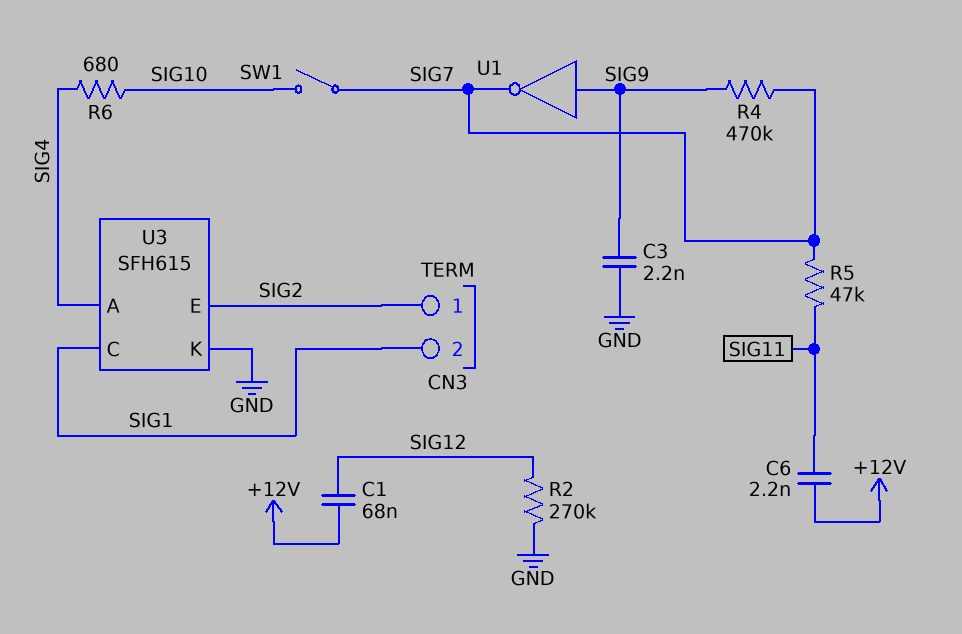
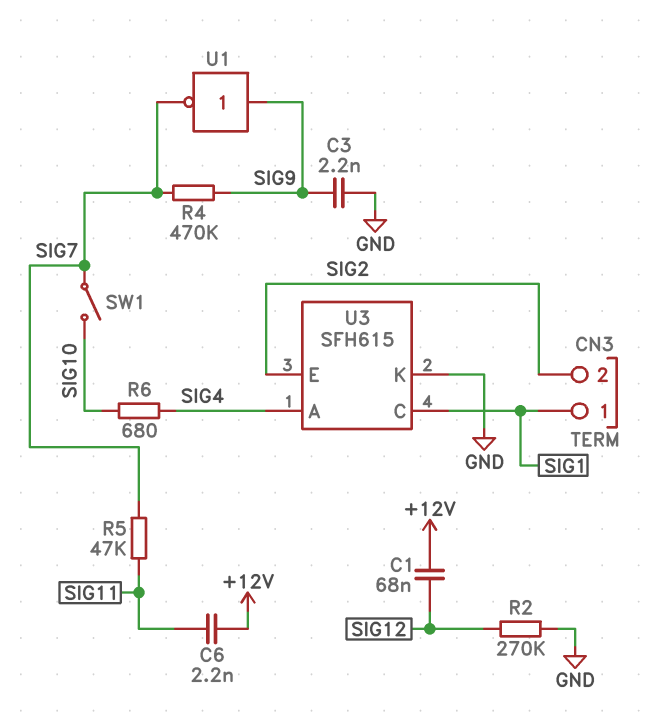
CN3 pin 1: SIG2 -> SIG1
CN3 pin 2: SIG1 -> SIG2

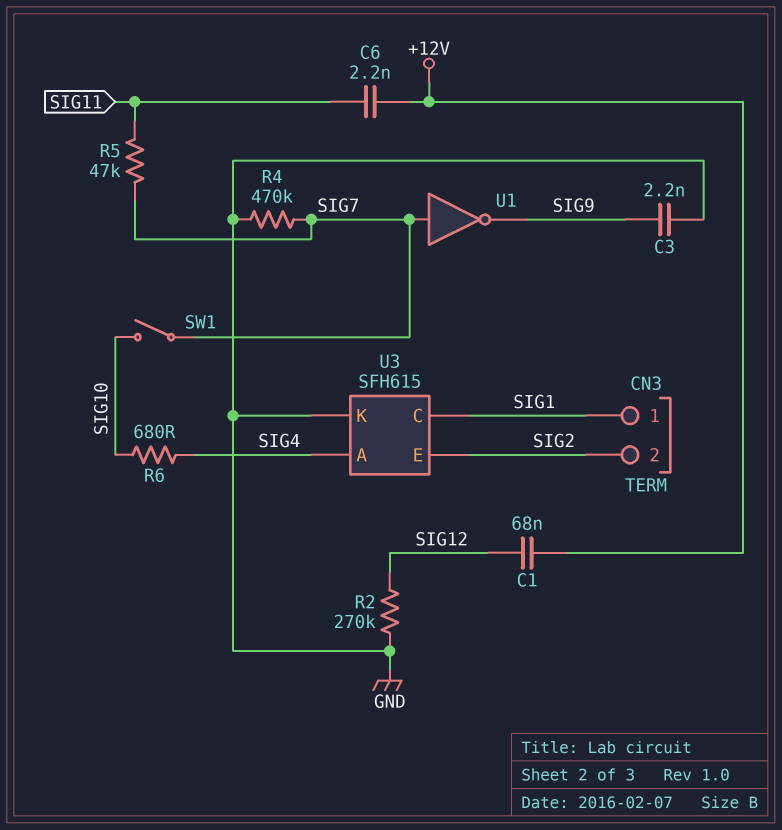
R4: 470k (SIG7, SIG9) -> 470k (GND, SIG7)
U1: NOT (in SIG9, out SIG7) -> NOT (in SIG7, out SIG9)

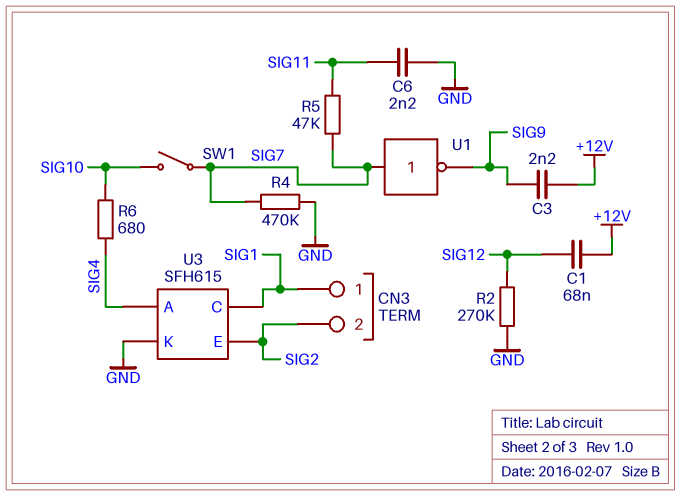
C3: 2.2nF (GND, SIG9) -> 2.2nF (+12V, SIG9)
C6: 2.2nF (+12V, SIG11) -> 2.2nF (GND, SIG11)

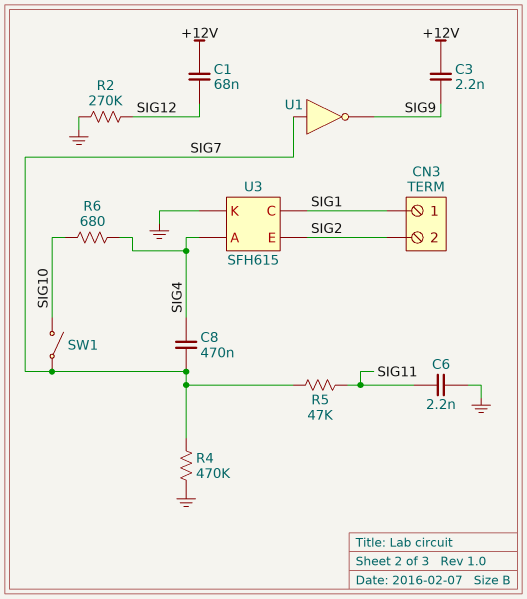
C8: none -> 470nF (SIG4, SIG7)

